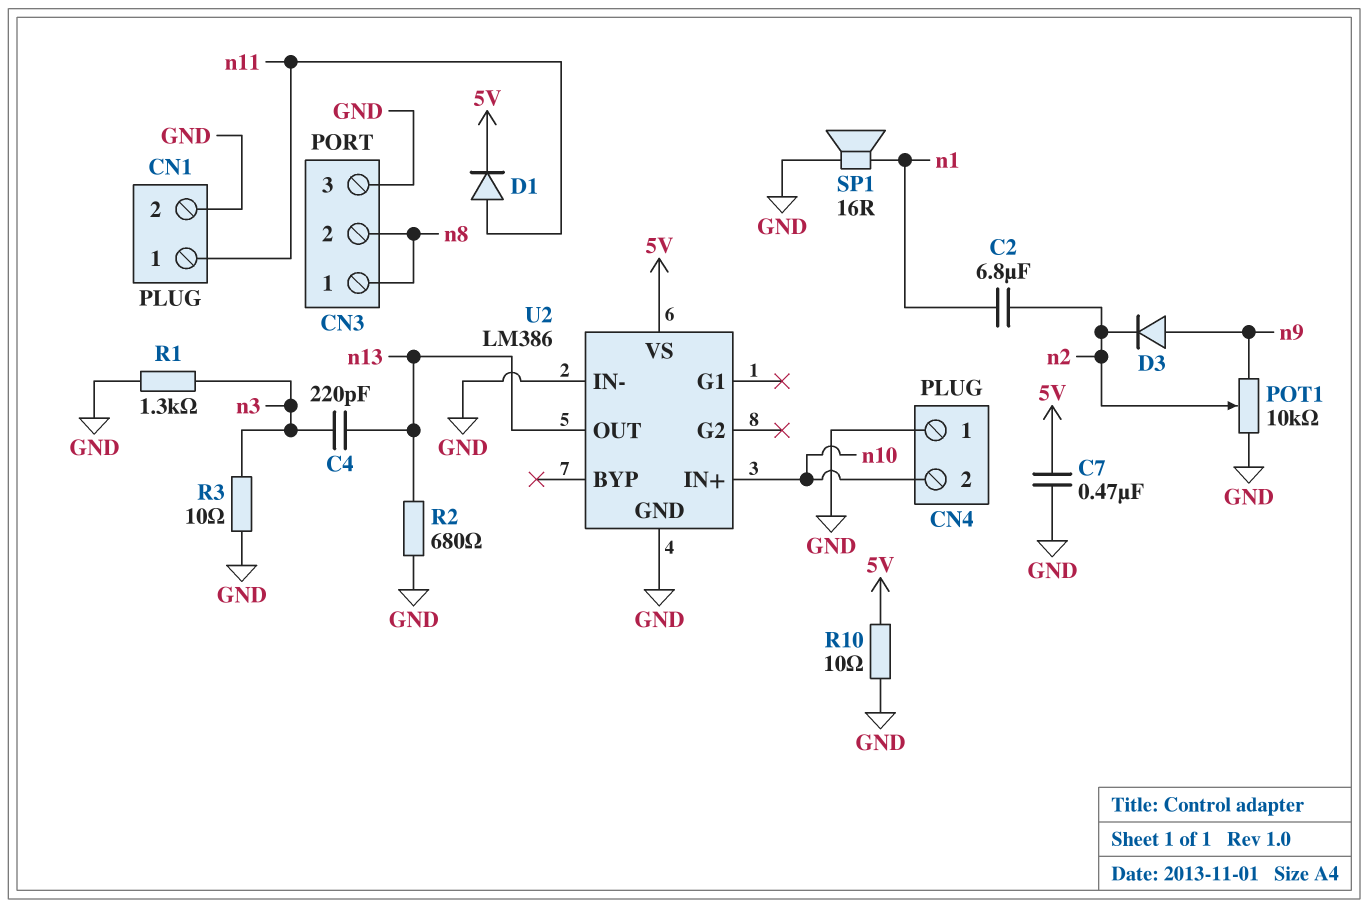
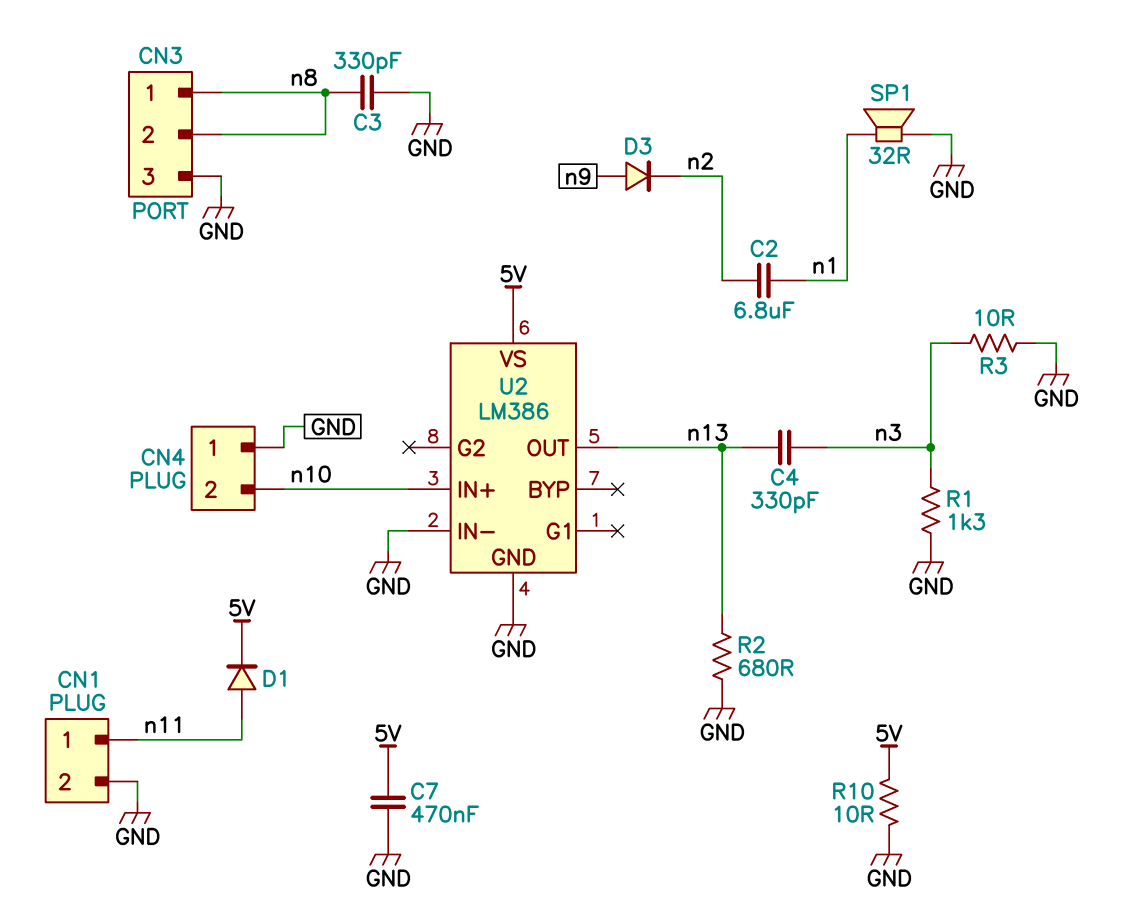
C3: none -> 330pF (GND, n8)
C4: 220pF (n3, n13) -> 330pF (n3, n13)
POT1: 10k (GND, n9, wiper n2) -> none
SP1: speaker 16R (GND, n1) -> speaker 32R (GND, n1)

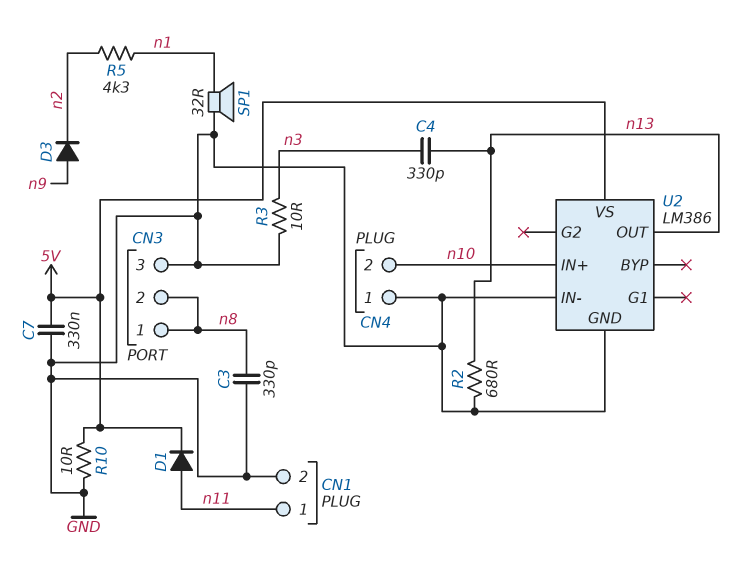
C2: 6.8uF (n1, n2) -> none
C7: 470nF (5V, GND) -> 330nF (5V, GND)
R1: 1.3k (GND, n3) -> none
R5: none -> 4.3k (n1, n2)

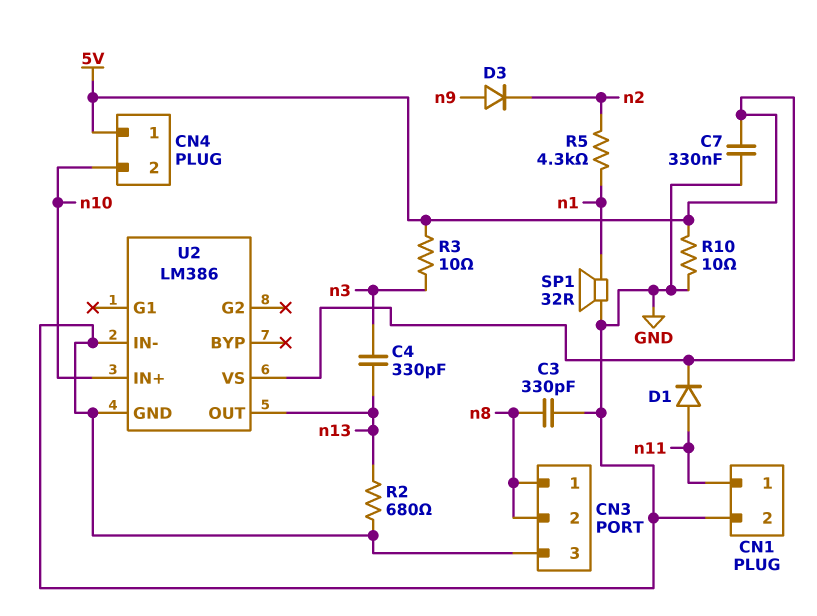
CN4 pin 1: GND -> 5V
R3: 10 (GND, n3) -> 10 (5V, n3)

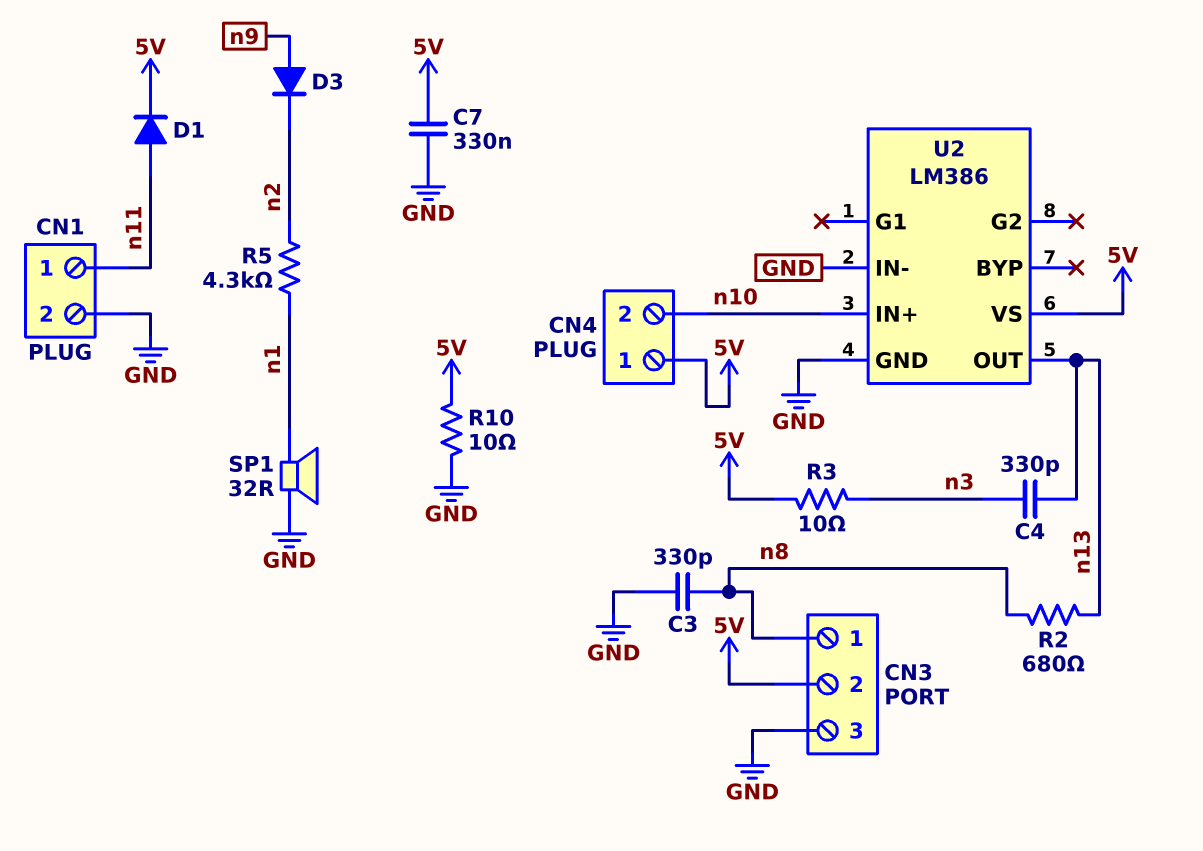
CN3 pin 2: n8 -> 5V
R2: 680 (GND, n13) -> 680 (n8, n13)

